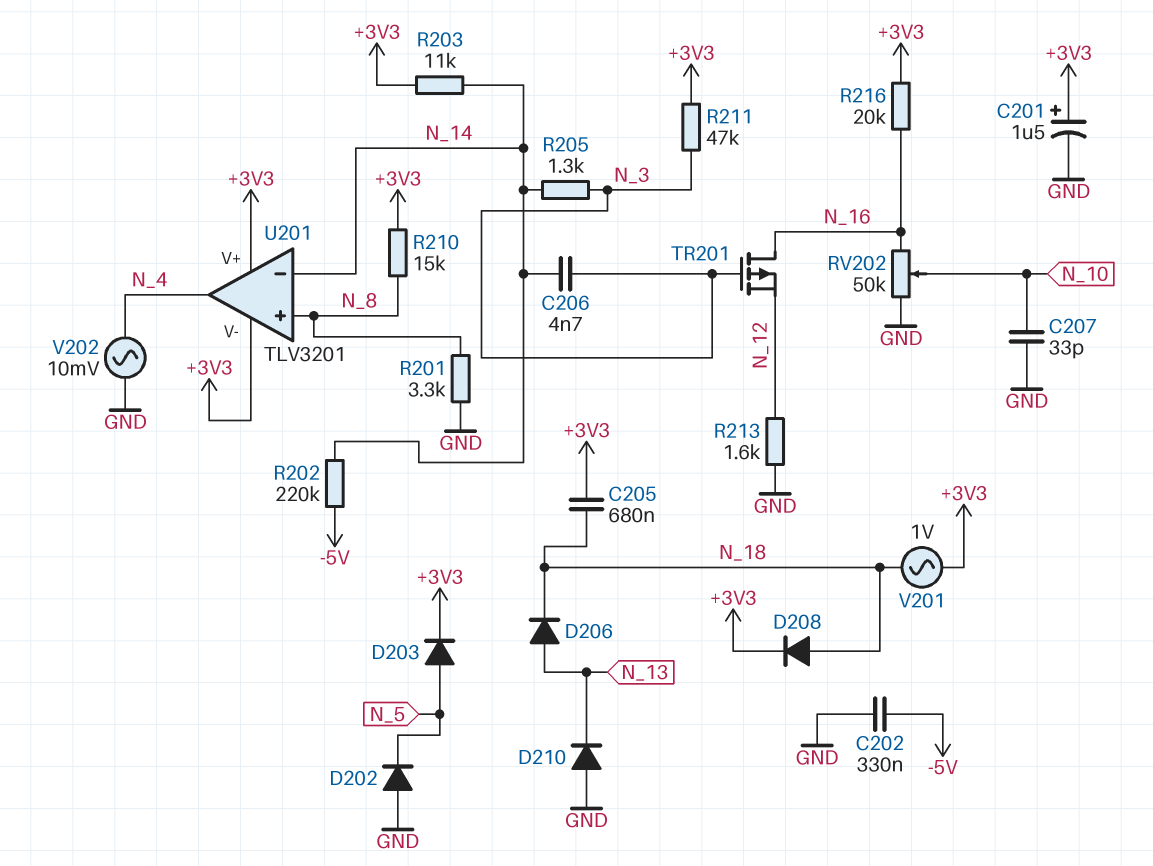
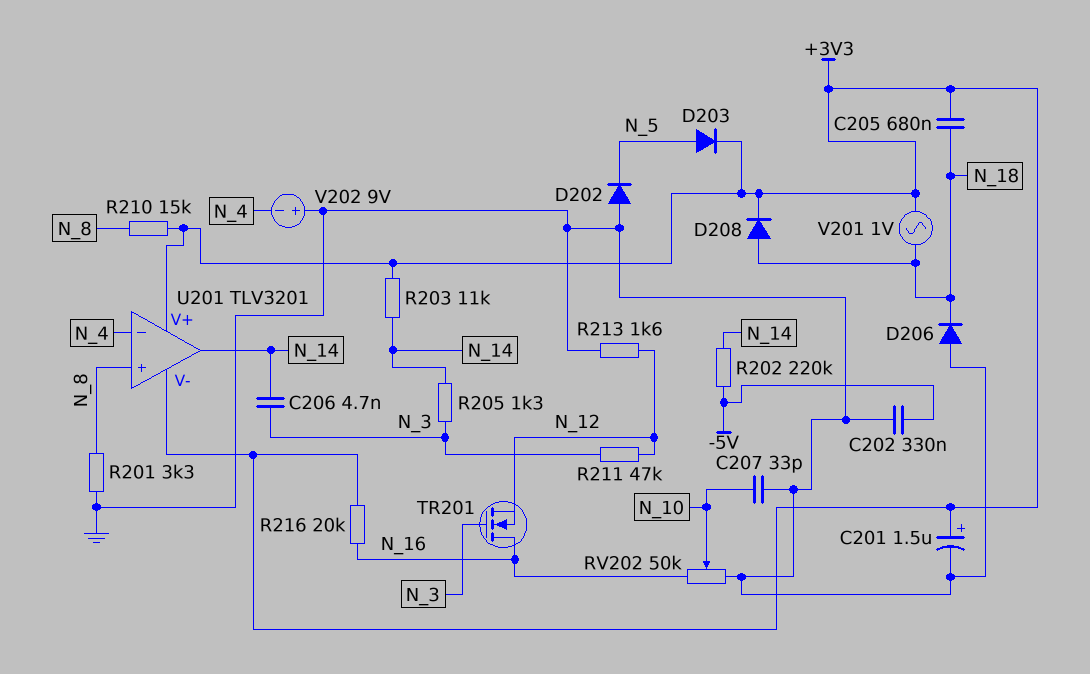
D206: diode (A N_13, K N_18) -> diode (A GND, K N_18)
D210: diode (A GND, K N_13) -> none
R211: 47k (+3V3, N_3) -> 47k (N_3, N_12)
TR201: PMOS (G N_3, D N_16, S N_12) -> NMOS (G N_3, D N_16, S N_12)
U201 pin in-: N_14 -> N_4
U201 pin out: N_4 -> N_14
V202: AC 10mV (GND, N_4) -> 9V (plus GND, minus N_4)

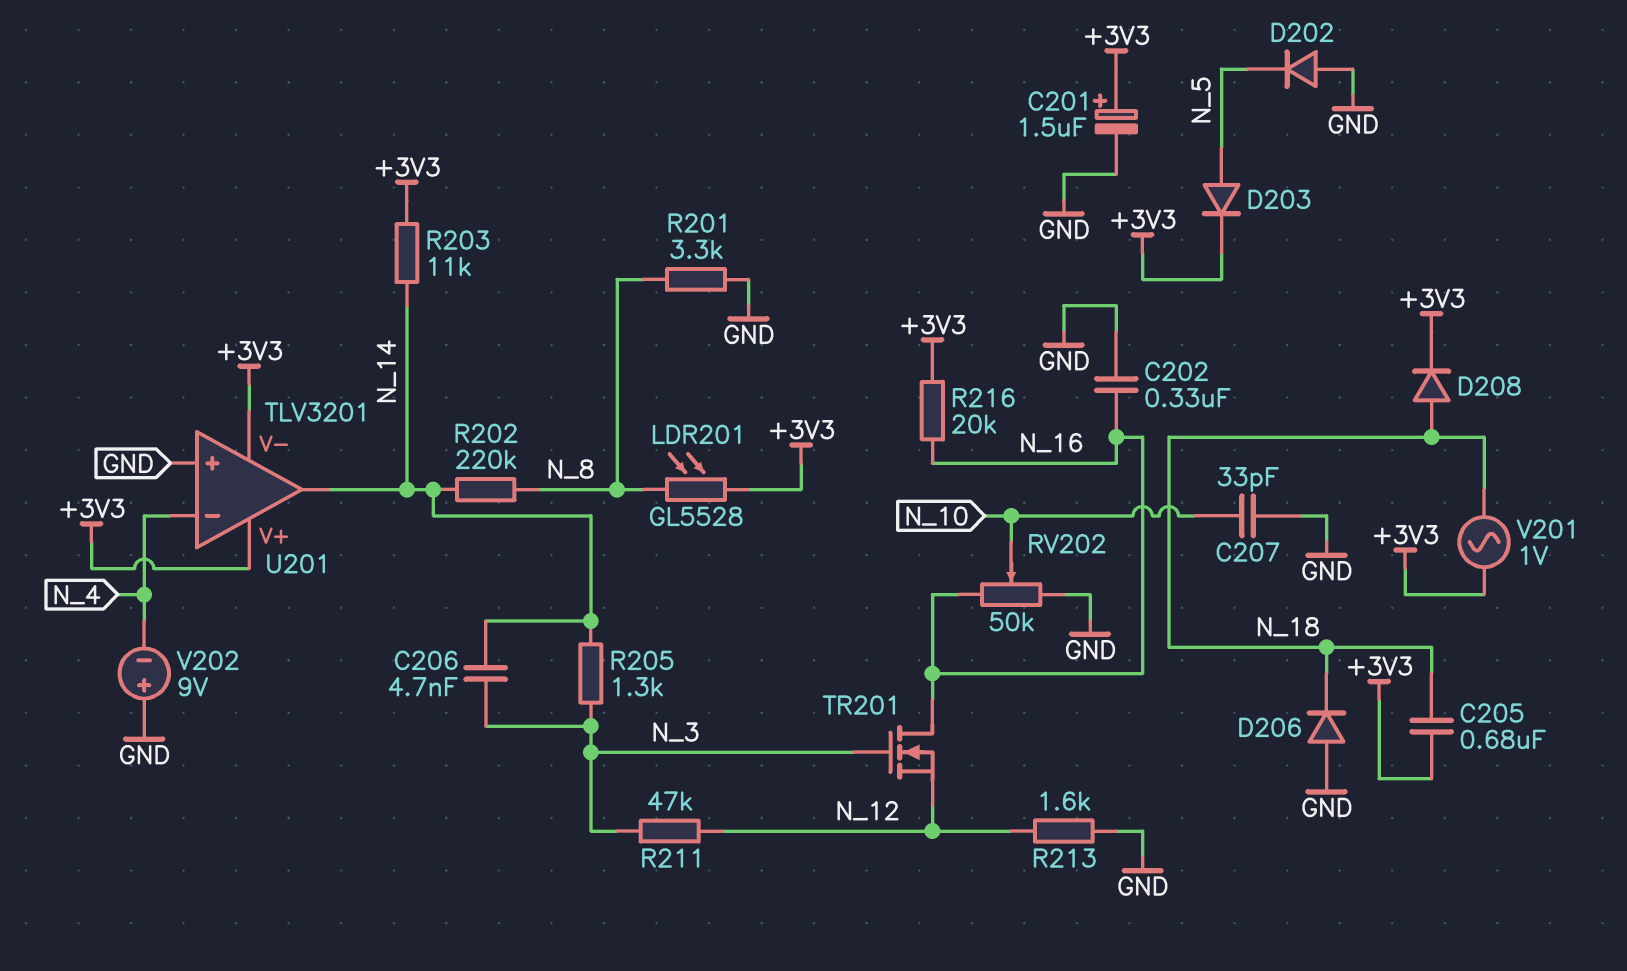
C202: 330nF (-5V, GND) -> 330nF (GND, N_16)
LDR201: none -> GL5528 (+3V3, N_8)
R202: 220k (-5V, N_14) -> 220k (N_8, N_14)
R210: 15k (+3V3, N_8) -> none
U201 pin in+: N_8 -> GND

